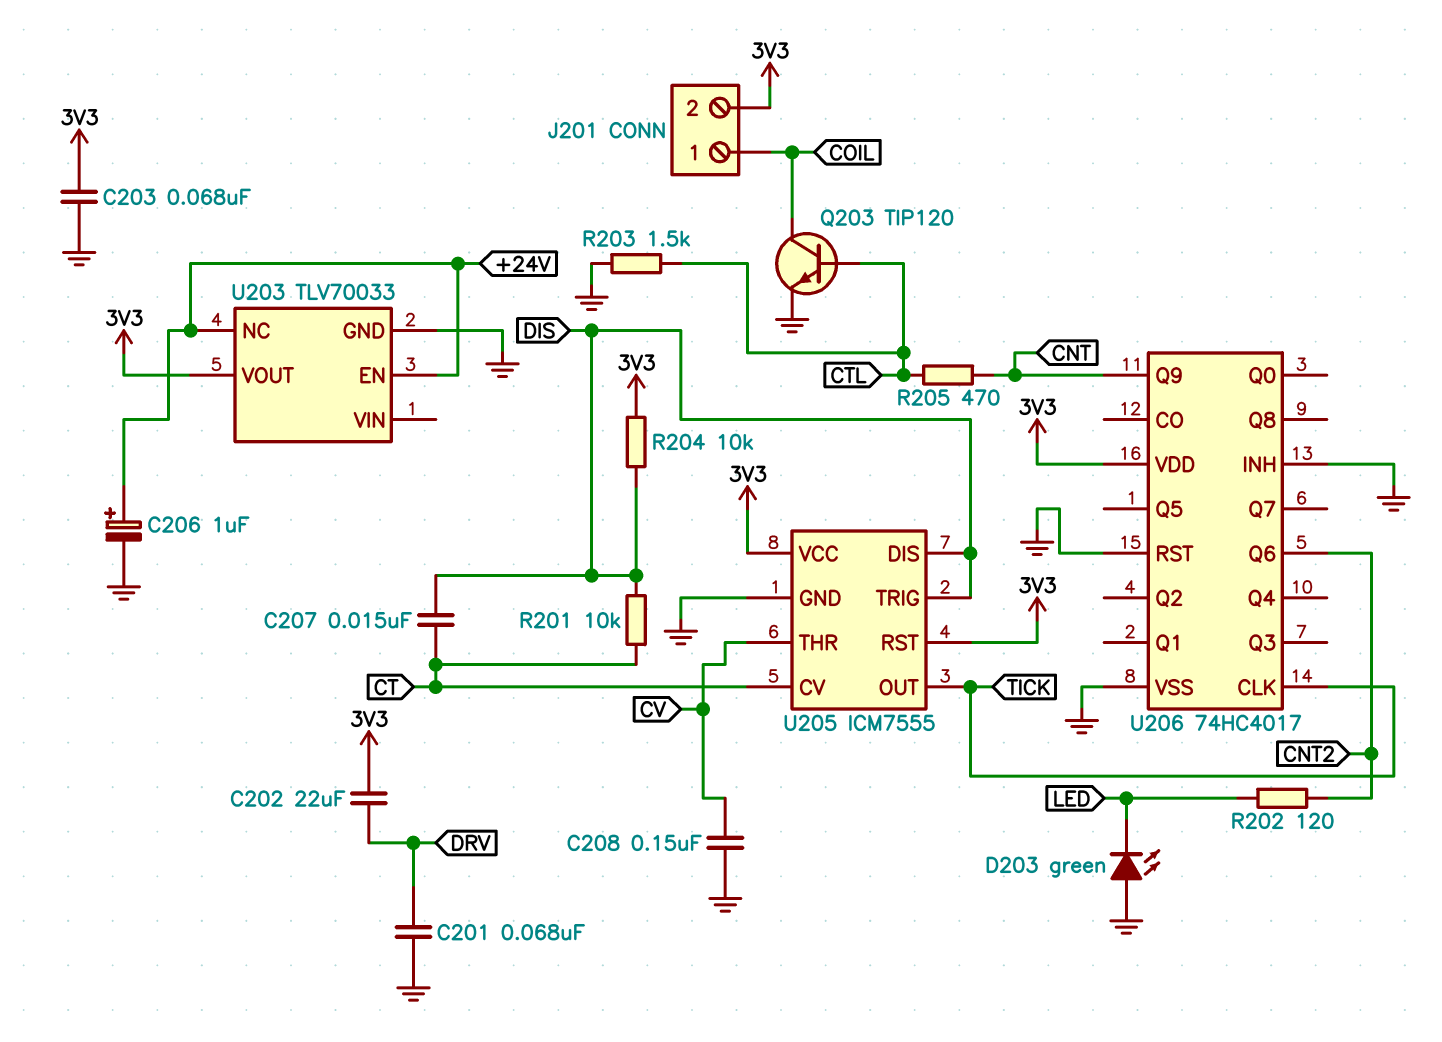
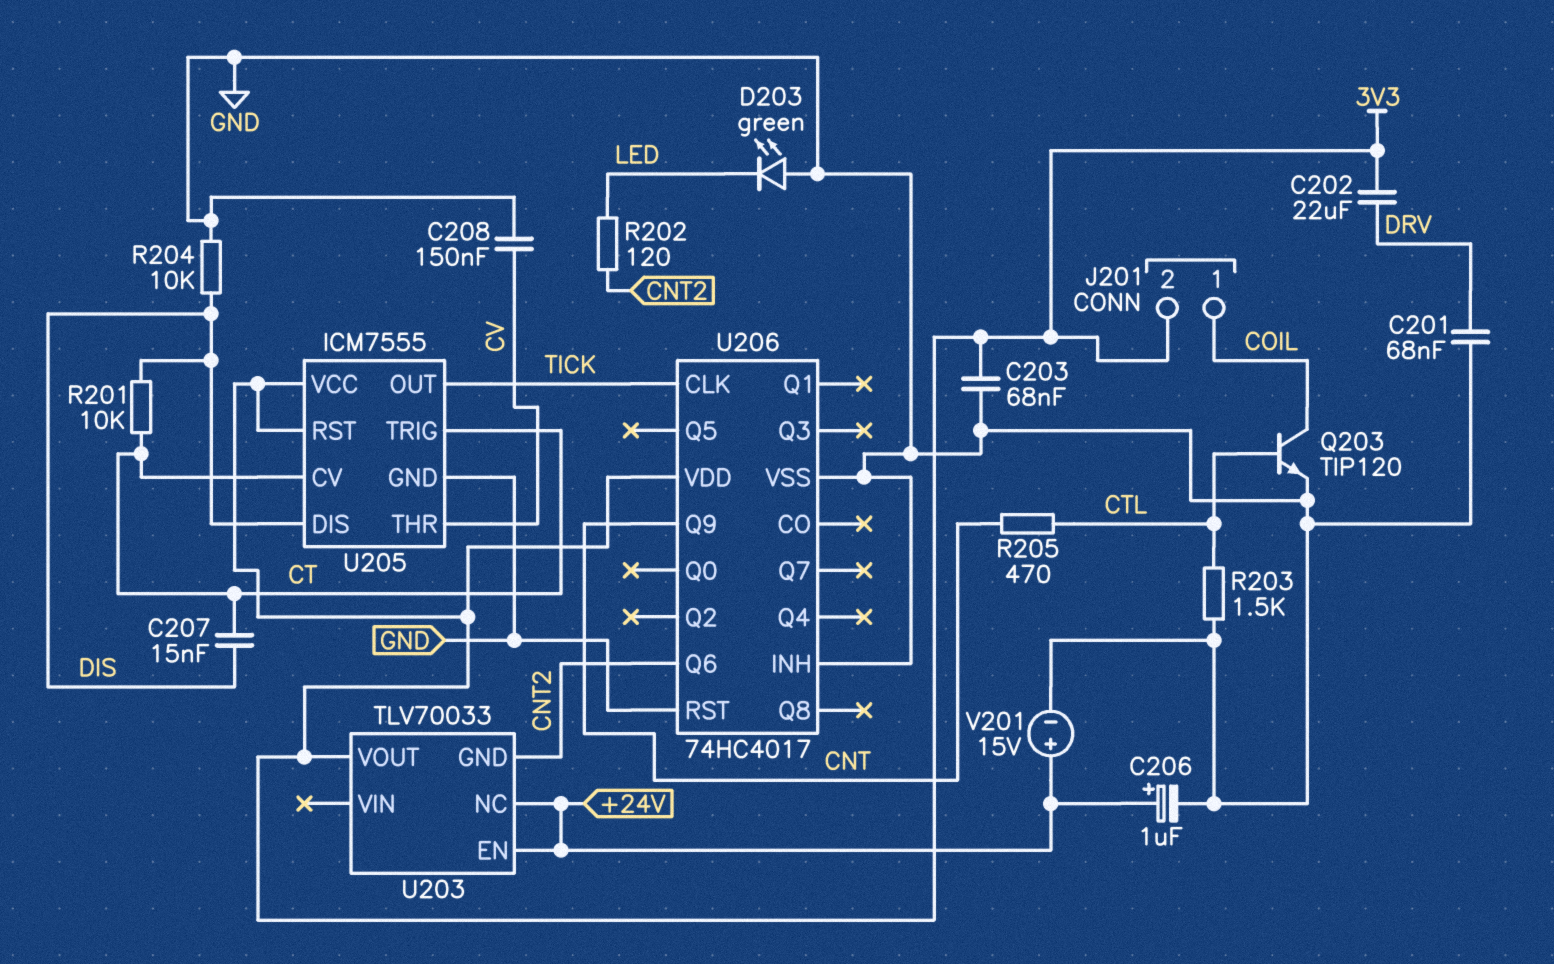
R204: 10k (3V3, DIS) -> 10k (DIS, GND)
U203 pin GND: GND -> CNT2
U205 pin TRIG: DIS -> CT
V201: none -> 15V (plus +24V, minus GND)

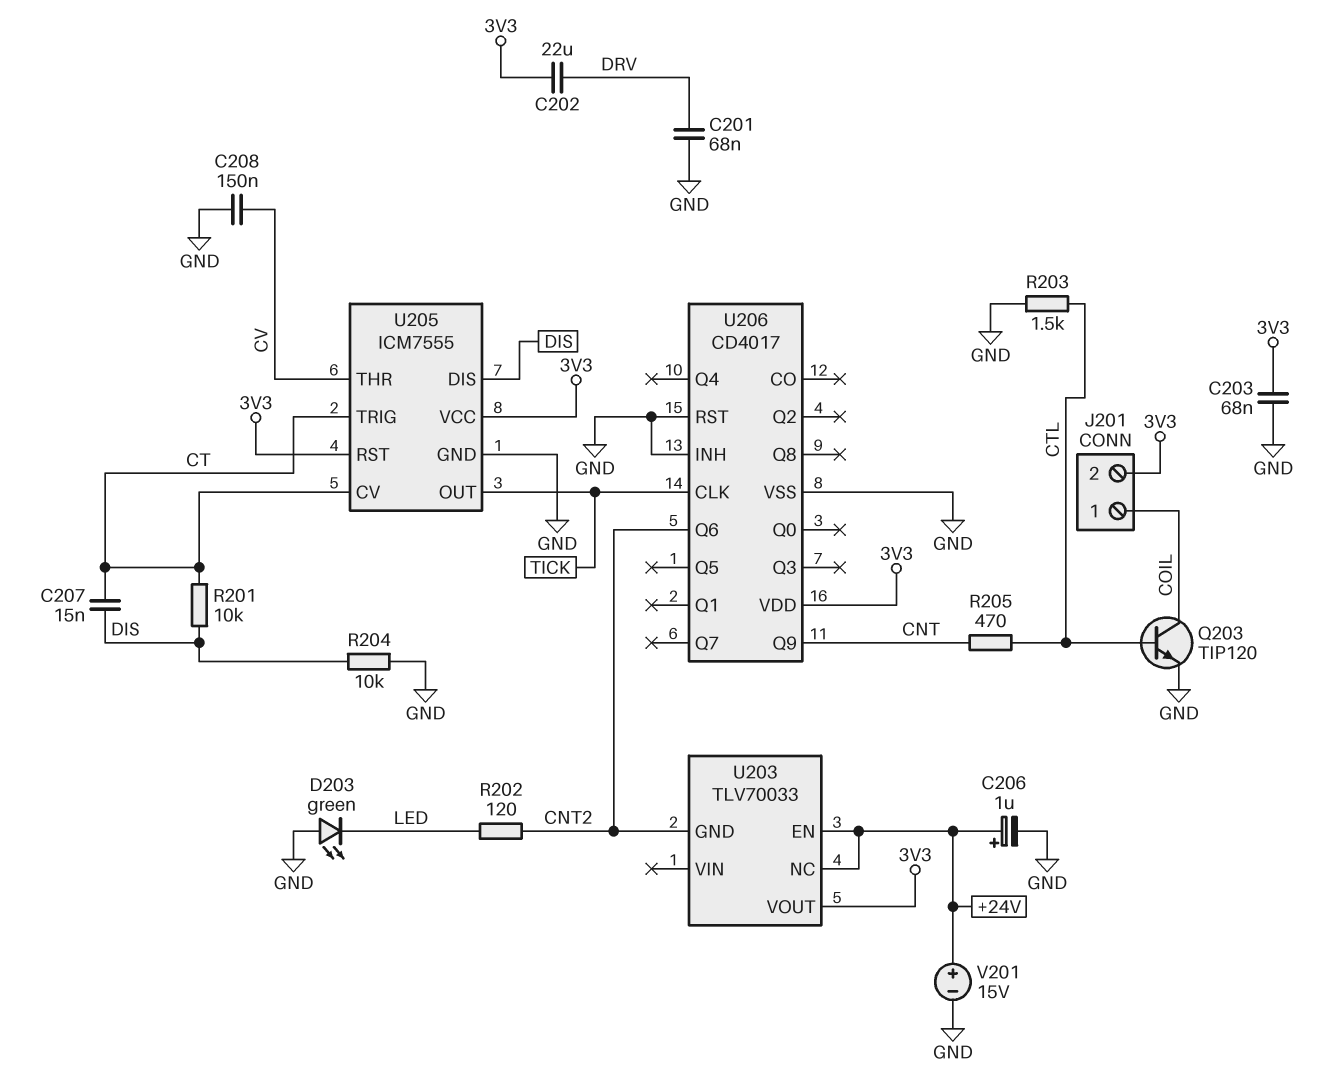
U206: 74HC4017 -> CD4017

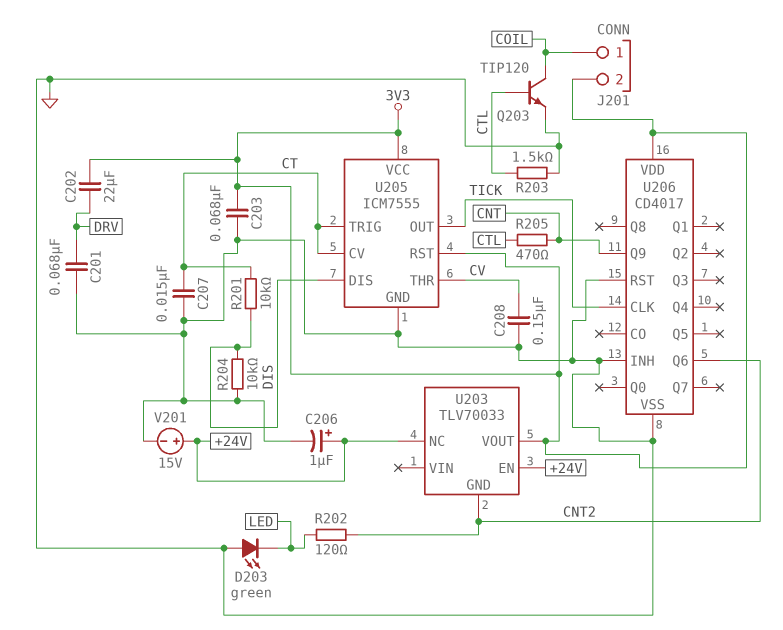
C207: 15nF (CT, DIS) -> 15nF (CT, GND)

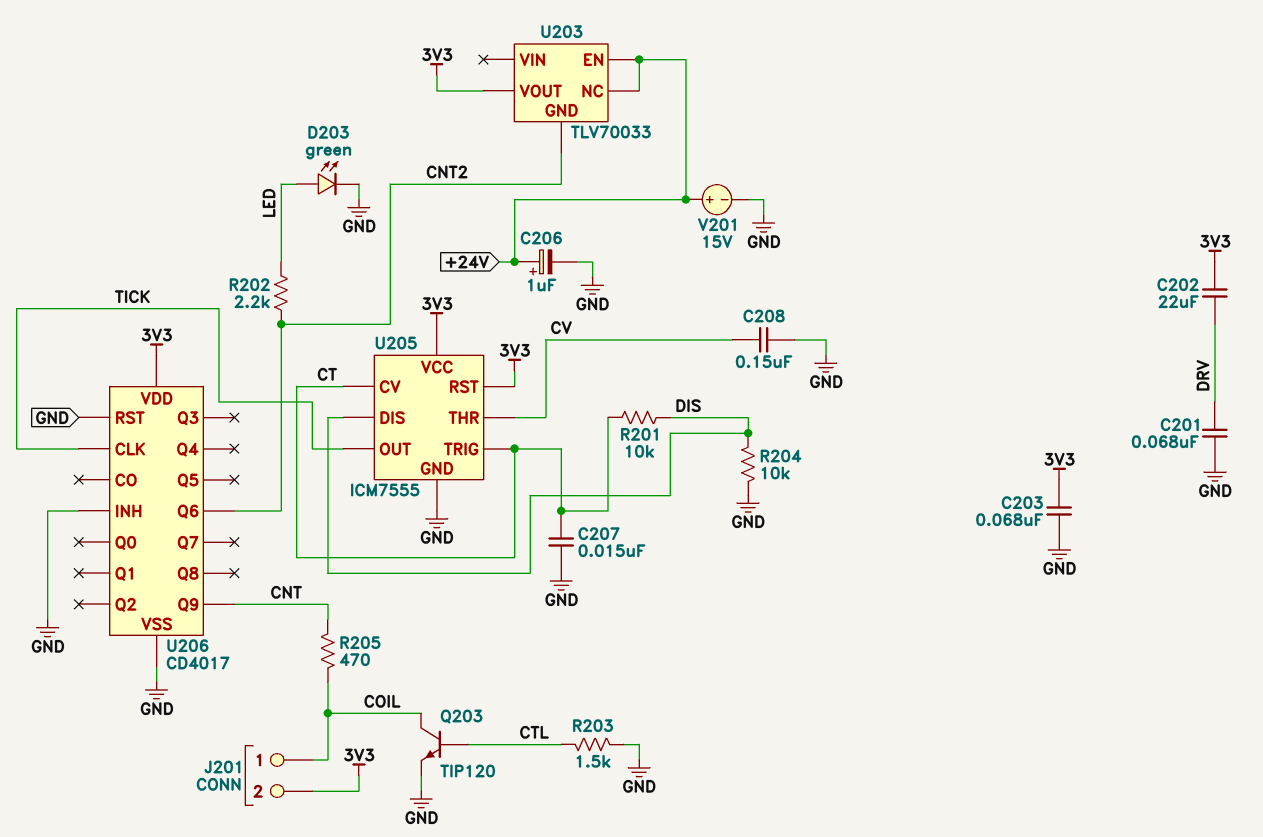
D203: LED green (A GND, K LED) -> LED green (A LED, K GND)
R202: 120 (CNT2, LED) -> 2.2k (CNT2, LED)
R205: 470 (CNT, CTL) -> 470 (CNT, COIL)

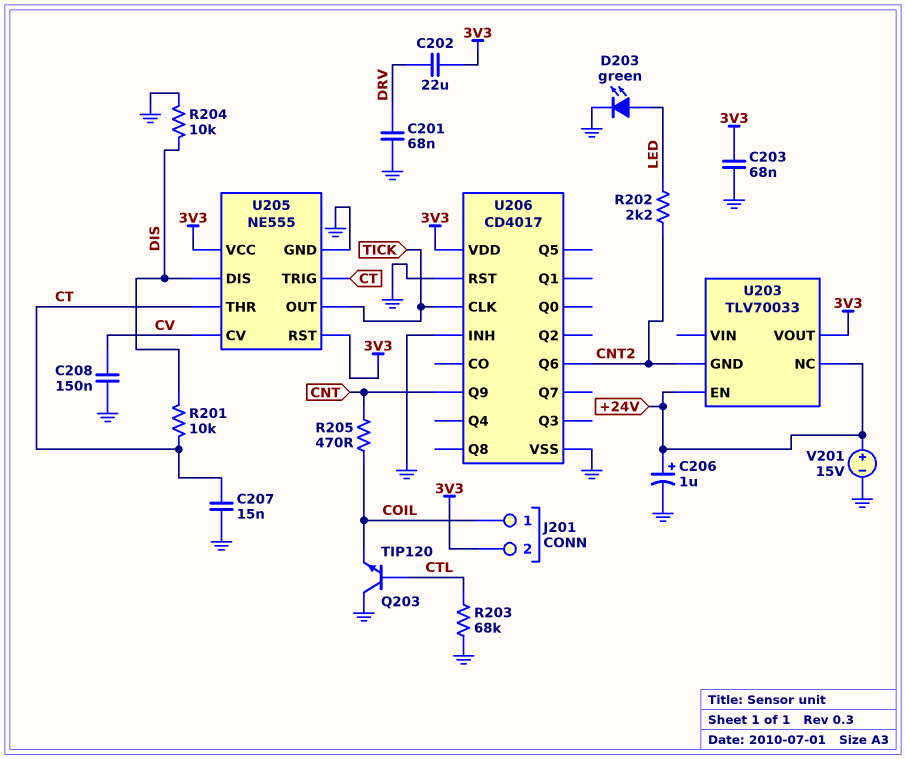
Q203: NPN TIP120 (B CTL, C COIL, E GND) -> NPN TIP120 (B CTL, C GND, E COIL)
R203: 1.5k (CTL, GND) -> 68k (CTL, GND)
U205: ICM7555 -> NE555
U205 pin CV: CT -> CV
U205 pin THR: CV -> CT

